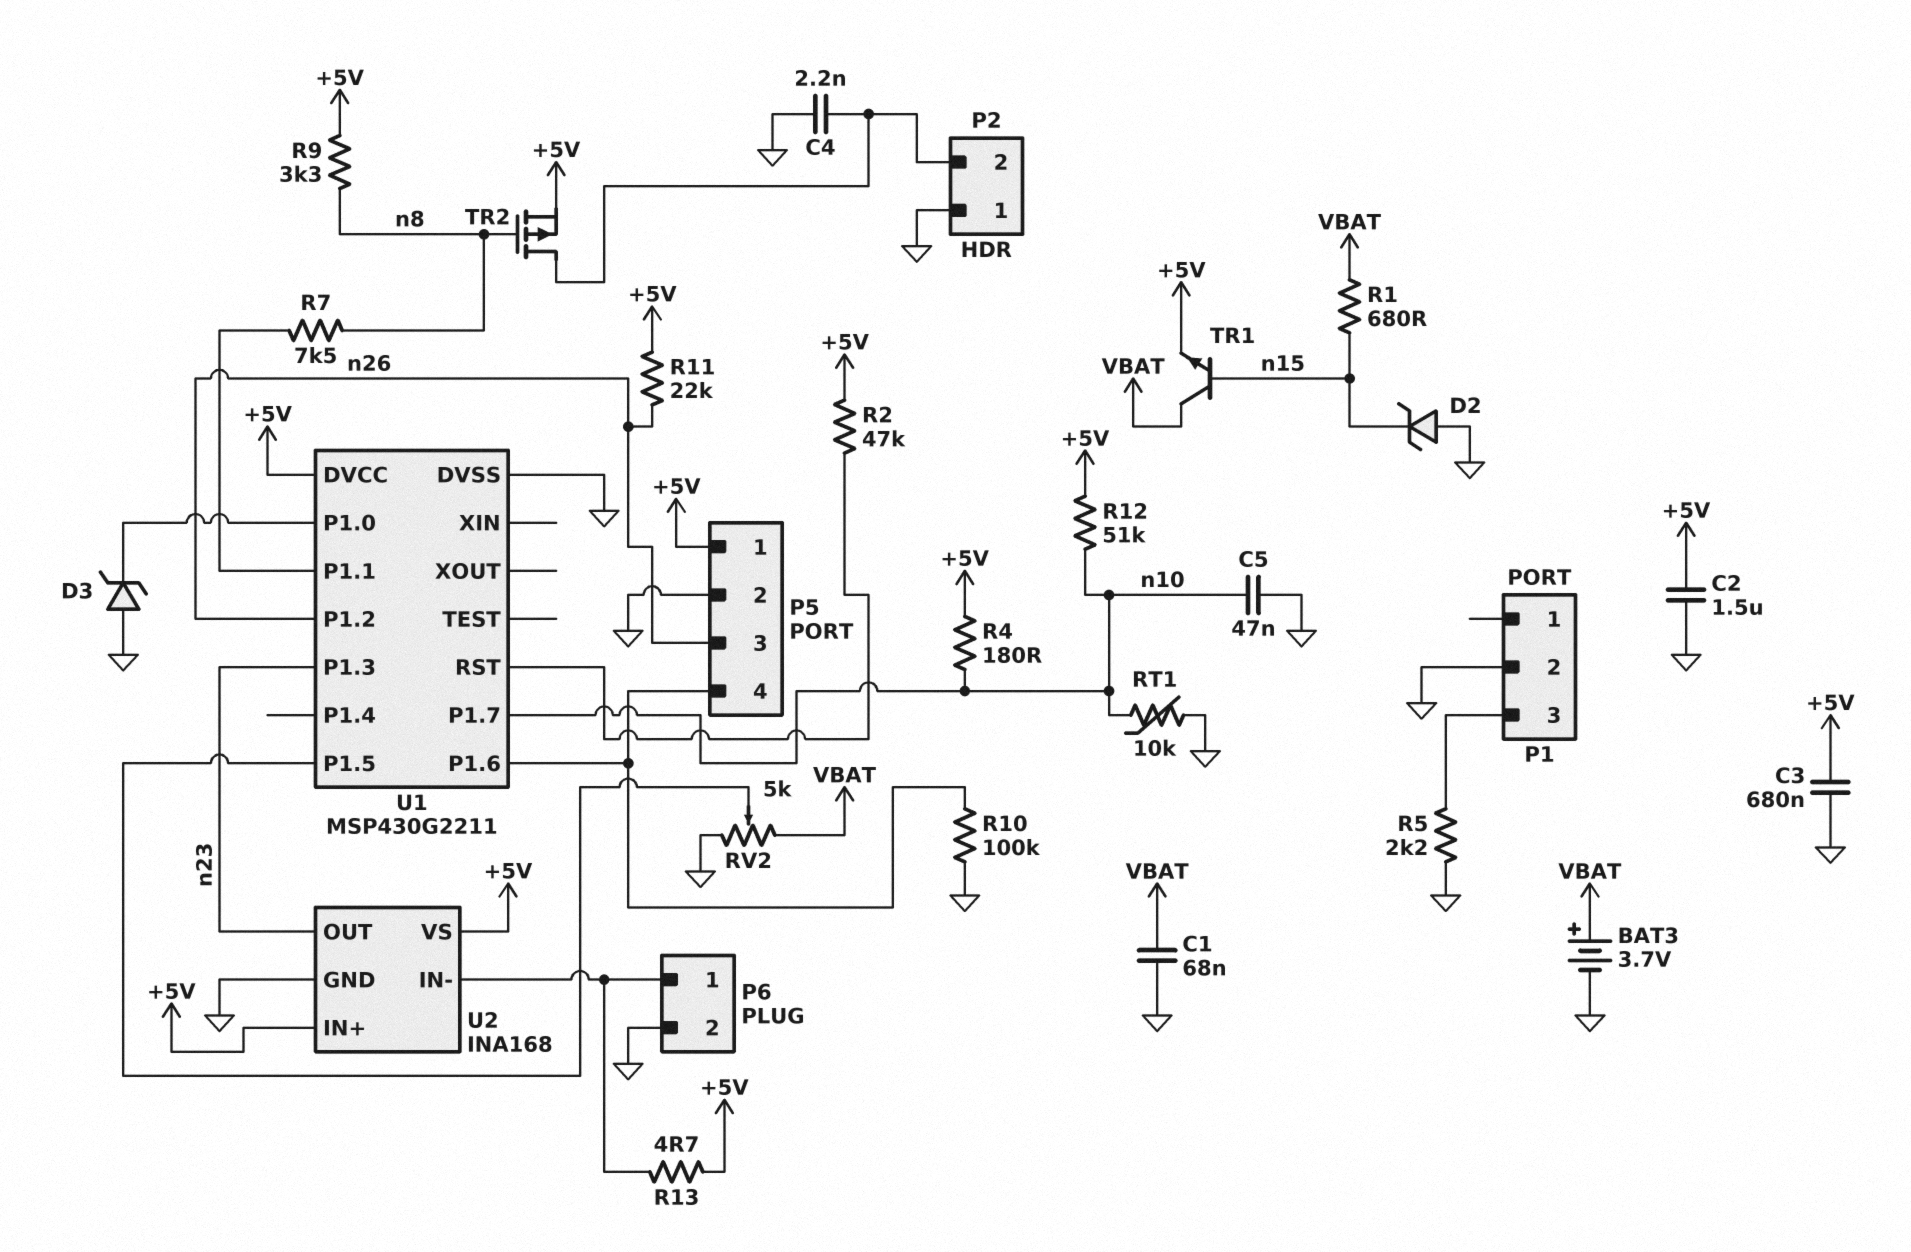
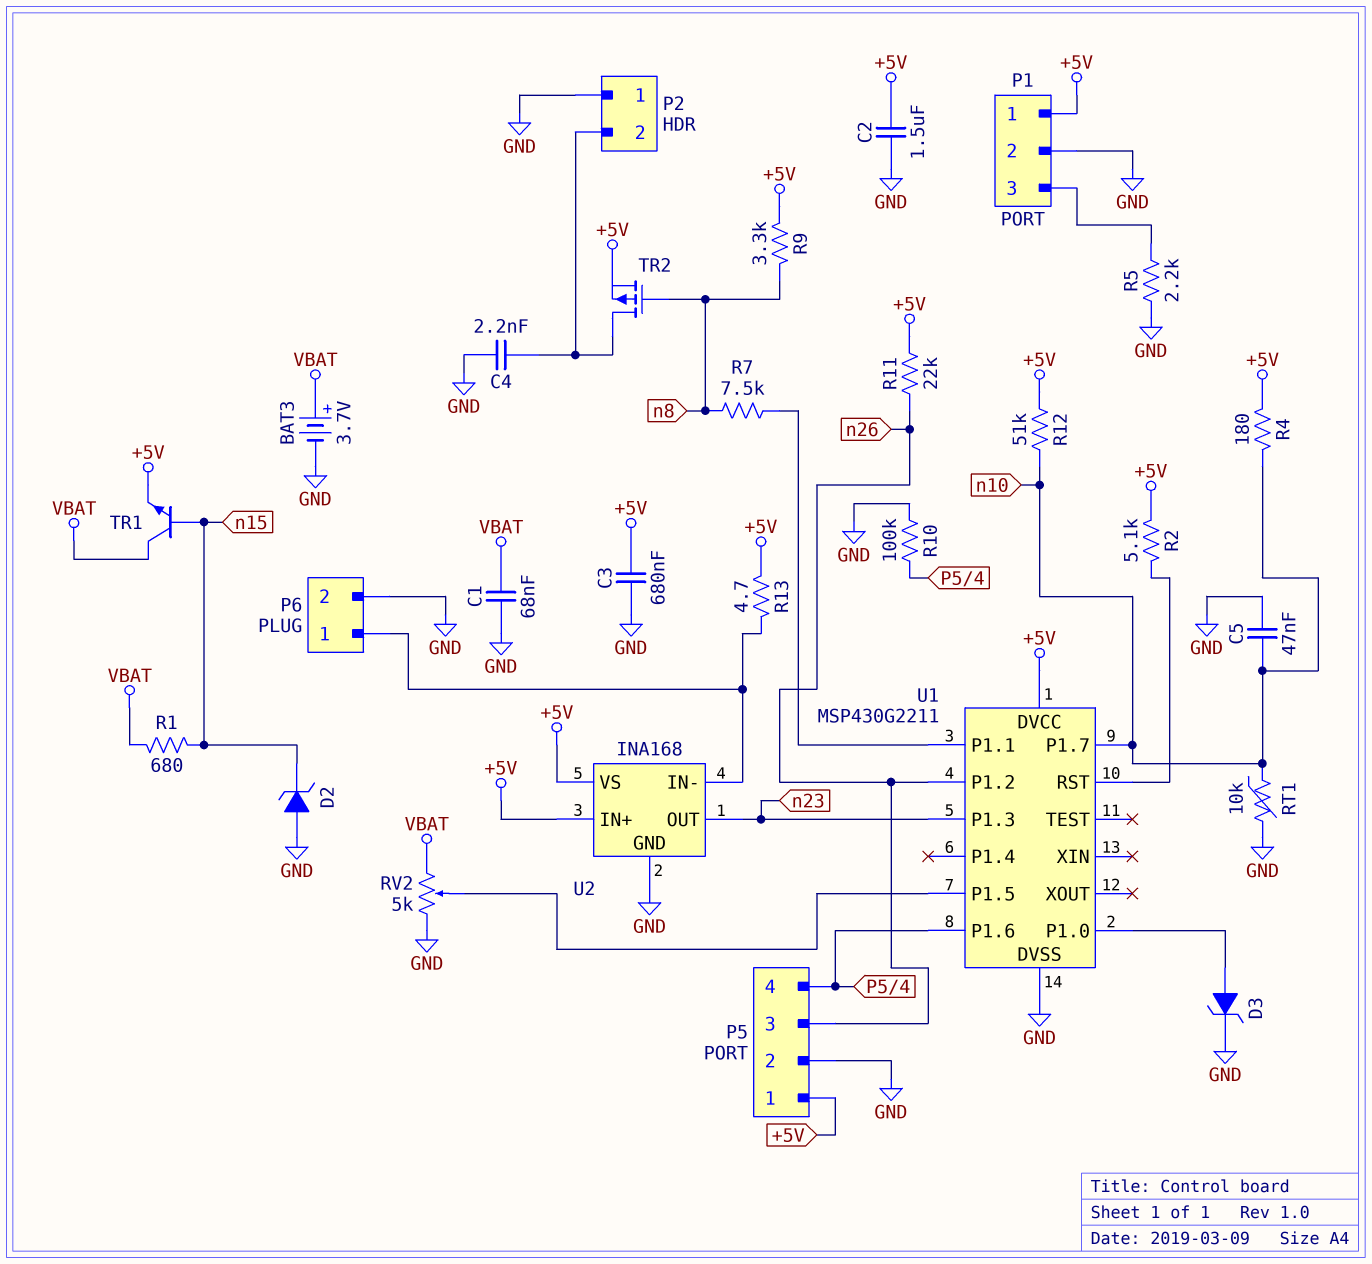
D3: zener (A GND, K U1/P1.0) -> zener (A U1/P1.0, K GND)
P1 pin 1: none -> +5V
R2: 47k (+5V, U1/RST) -> 5.1k (+5V, U1/RST)

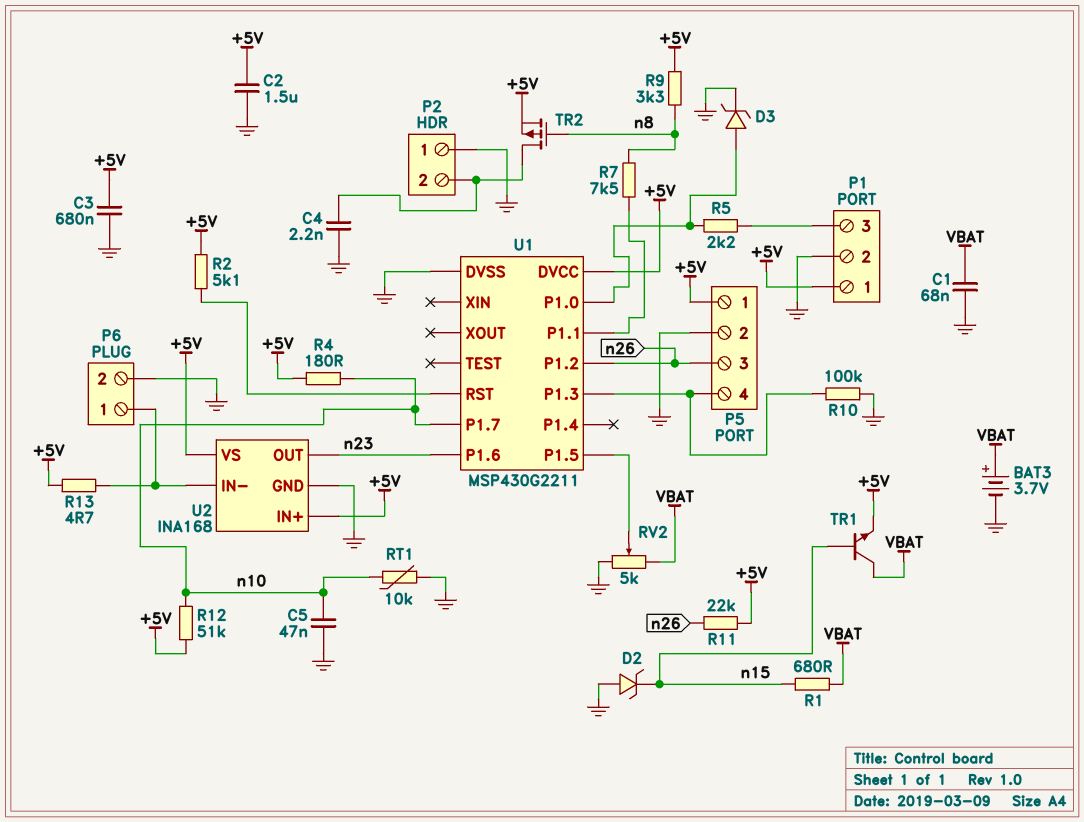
R5: 2.2k (GND, P1/3) -> 2.2k (P1/3, U1/P1.0)
U1 pin P1.3: n23 -> P5/4
U1 pin P1.6: P5/4 -> n23

